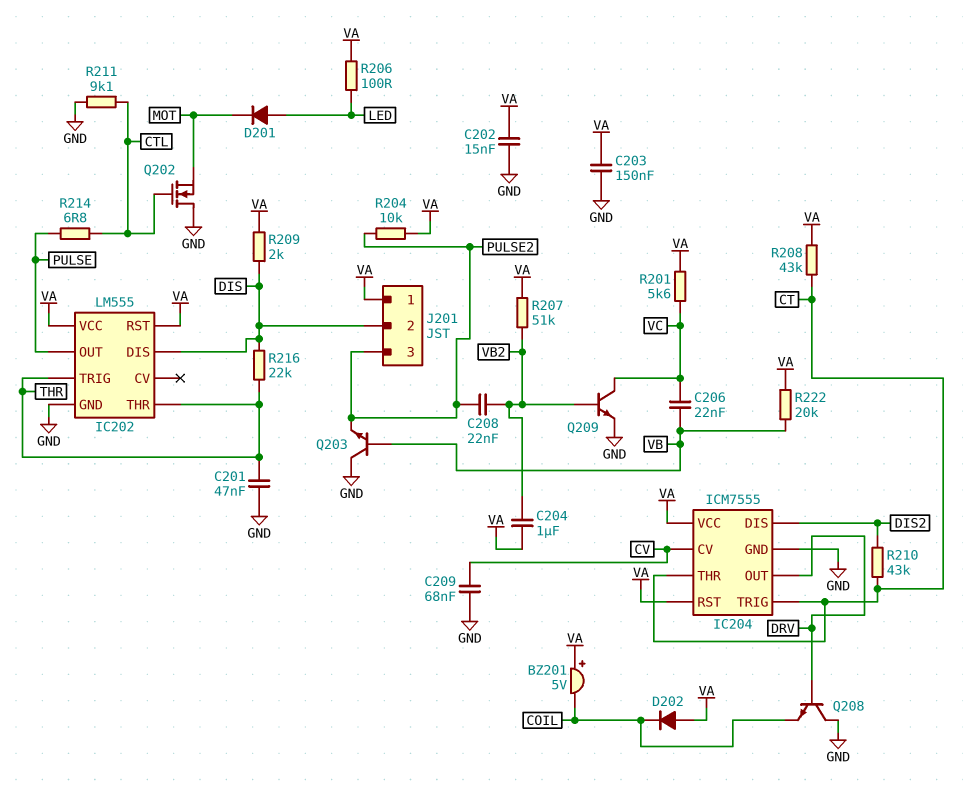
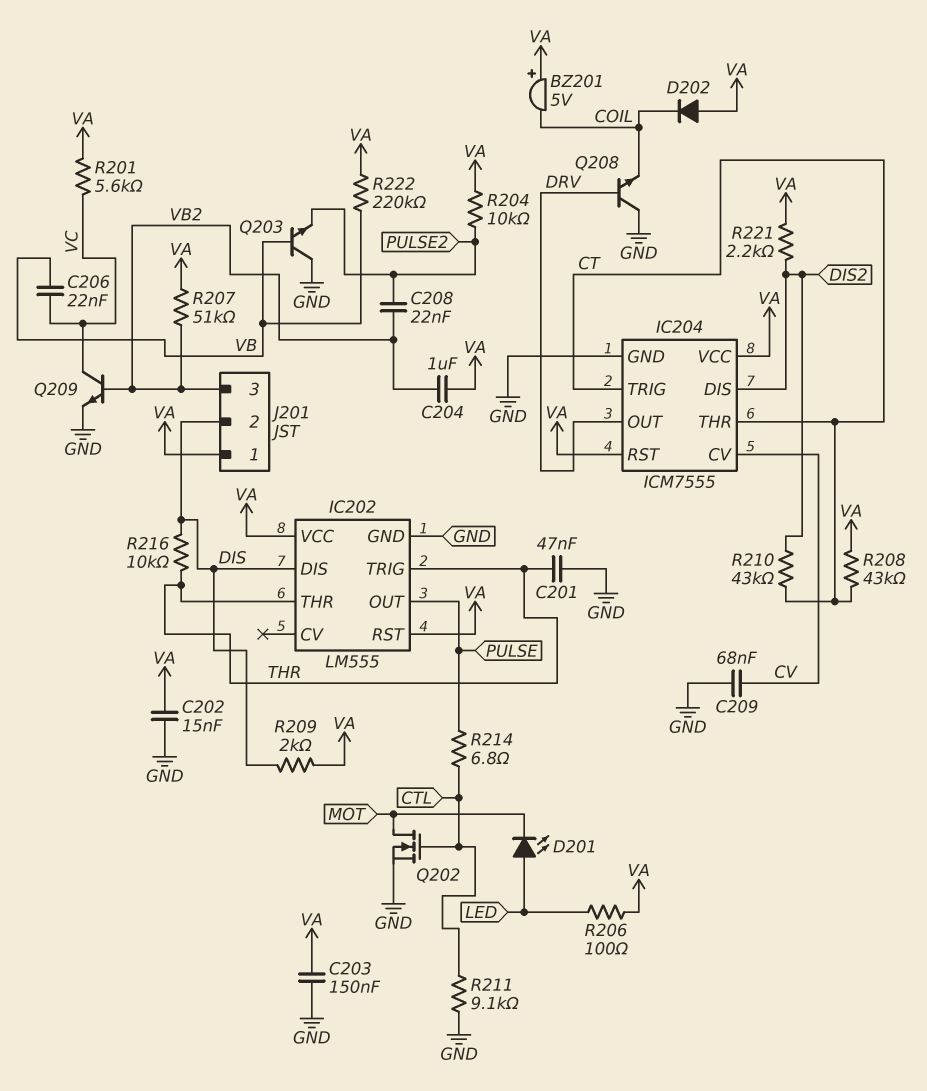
D201: diode (A LED, K MOT) -> LED (A LED, K MOT)
J201 pin 3: PULSE2 -> VB2
Q202: NMOS (G CTL, D GND, S MOT) -> NMOS (G CTL, D MOT, S GND)
R216: 22k (DIS, THR) -> 10k (DIS, THR)
R221: none -> 2.2k (DIS2, VA)
R222: 20k (VA, VB) -> 220k (VA, VB)

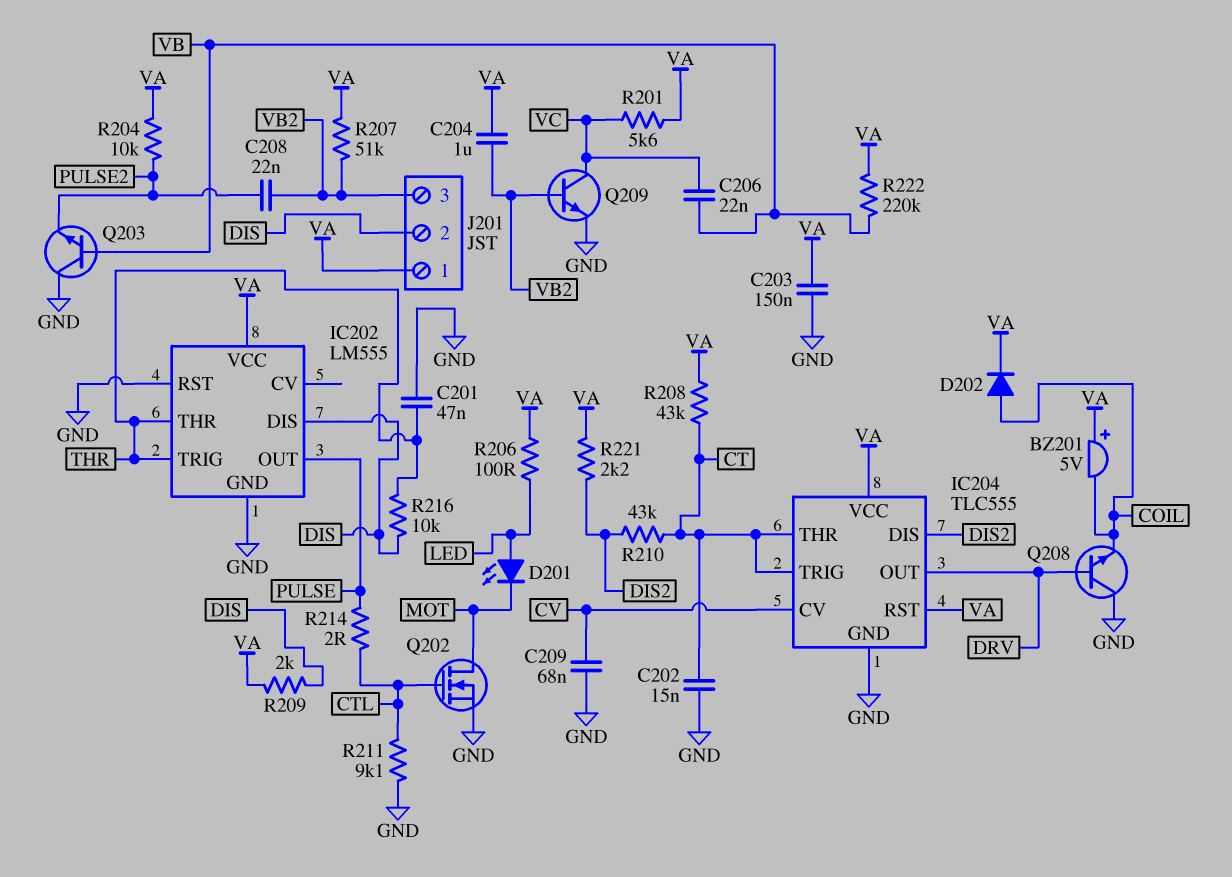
C202: 15nF (GND, VA) -> 15nF (CT, GND)
D202: diode (A VA, K COIL) -> diode (A COIL, K VA)
IC202 pin RST: VA -> GND
IC204: ICM7555 -> TLC555
R214: 6.8 (CTL, PULSE) -> 2 (CTL, PULSE)

